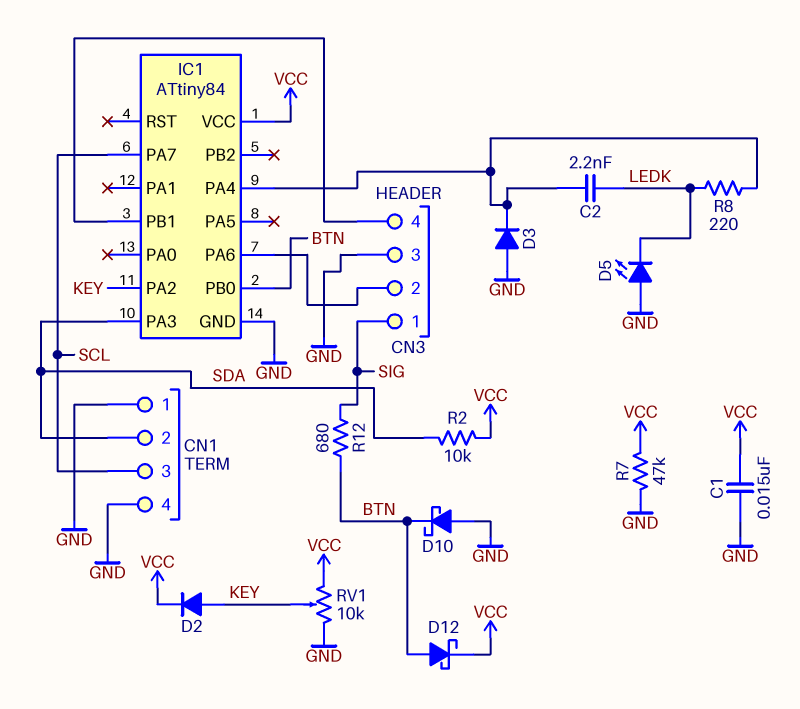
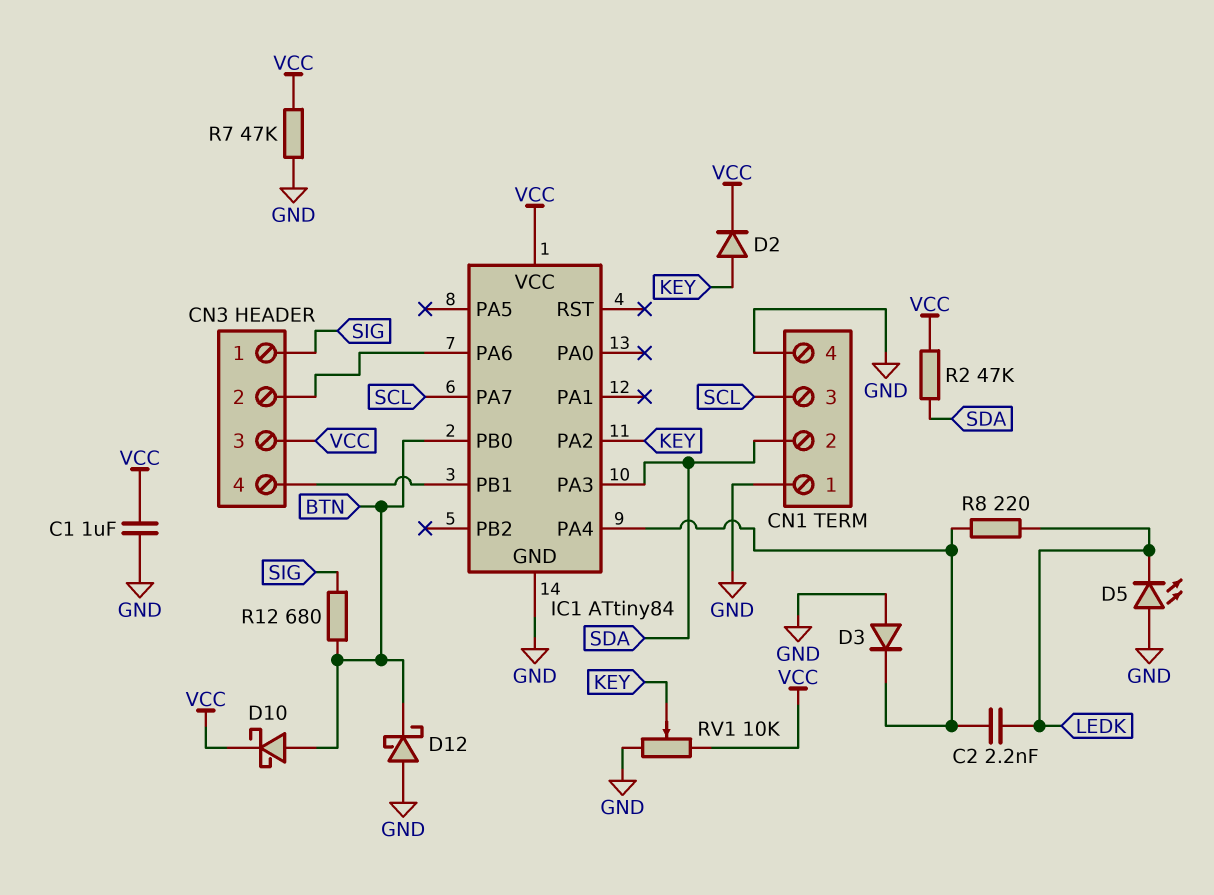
C1: 15nF (GND, VCC) -> 1uF (GND, VCC)
CN3 pin 3: GND -> VCC
D10: schottky (A GND, K BTN) -> schottky (A BTN, K VCC)
D12: schottky (A BTN, K VCC) -> schottky (A GND, K BTN)
R2: 10k (SDA, VCC) -> 47k (SDA, VCC)

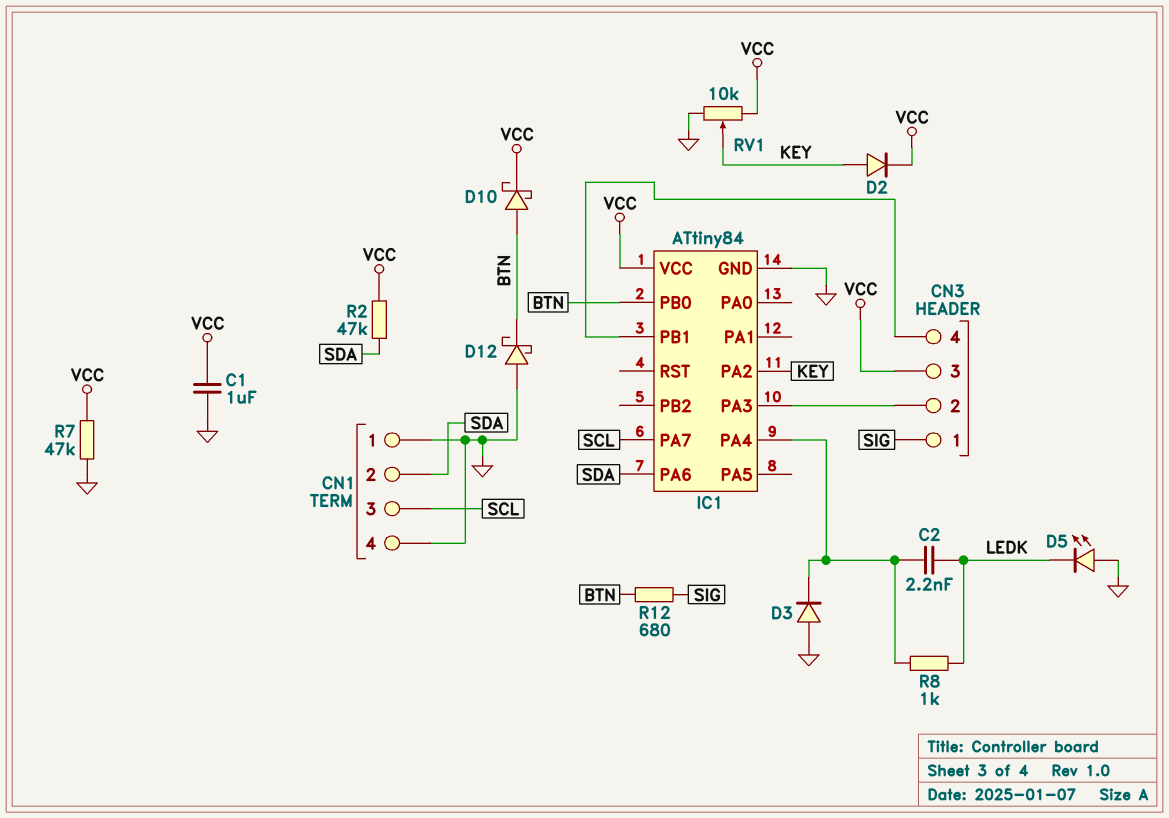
IC1 pin PA3: SDA -> CN3/2
IC1 pin PA6: CN3/2 -> SDA
R8: 220 (IC1/PA4, LEDK) -> 1k (IC1/PA4, LEDK)

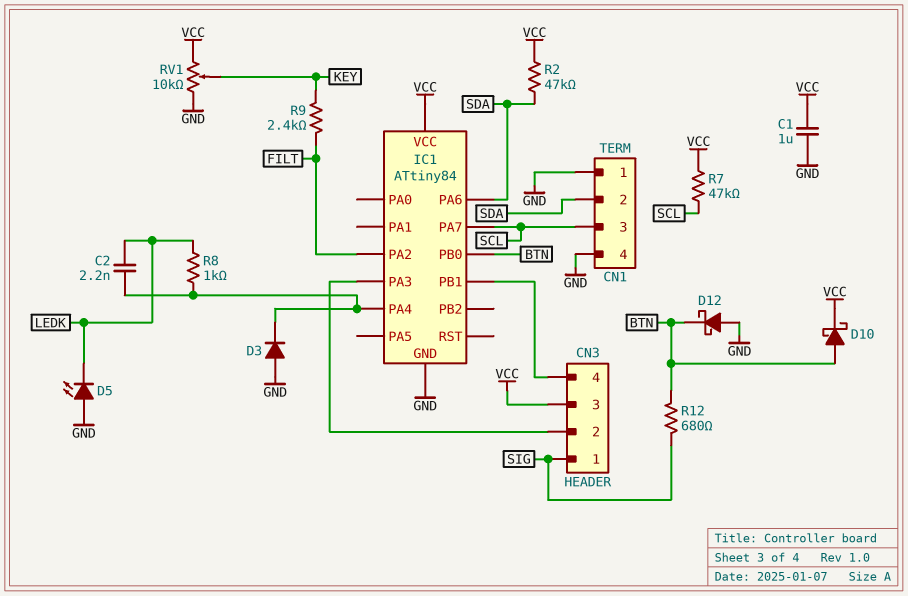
D2: diode (A KEY, K VCC) -> none
IC1 pin PA2: KEY -> FILT
R7: 47k (GND, VCC) -> 47k (SCL, VCC)
R9: none -> 2.4k (FILT, KEY)

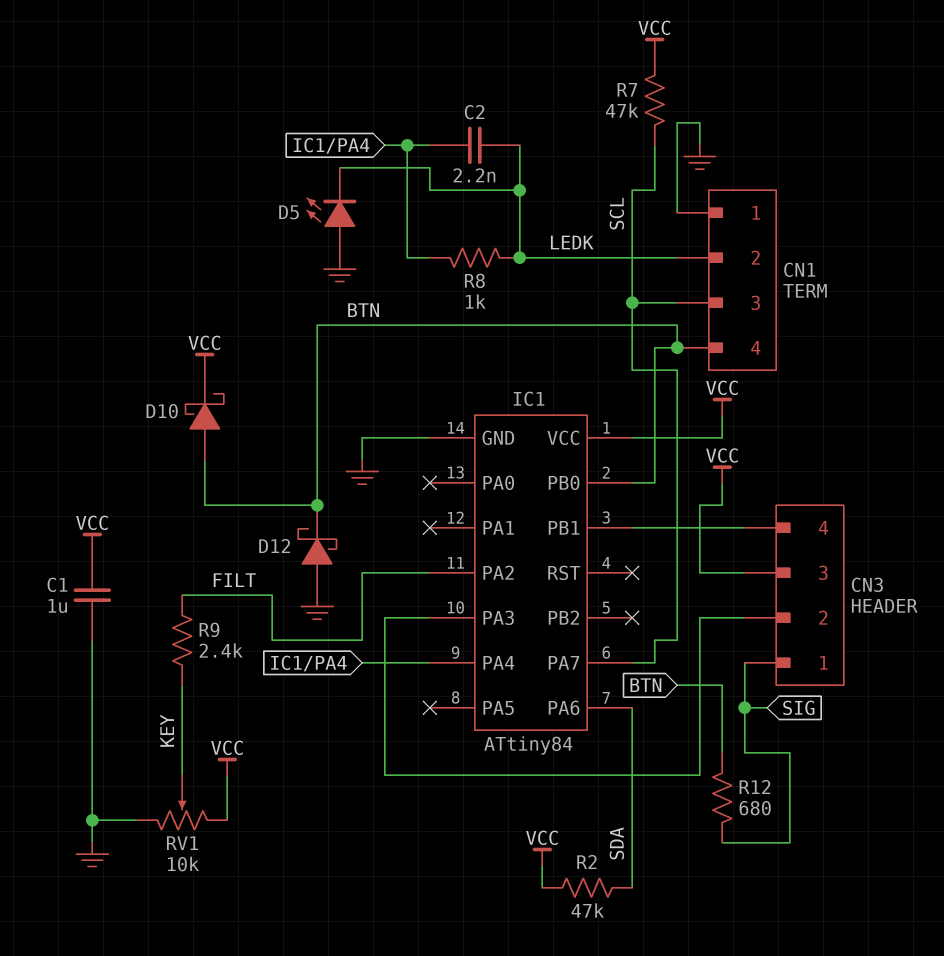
CN1 pin 2: SDA -> LEDK
CN1 pin 4: GND -> BTN
D3: diode (A GND, K IC1/PA4) -> none

